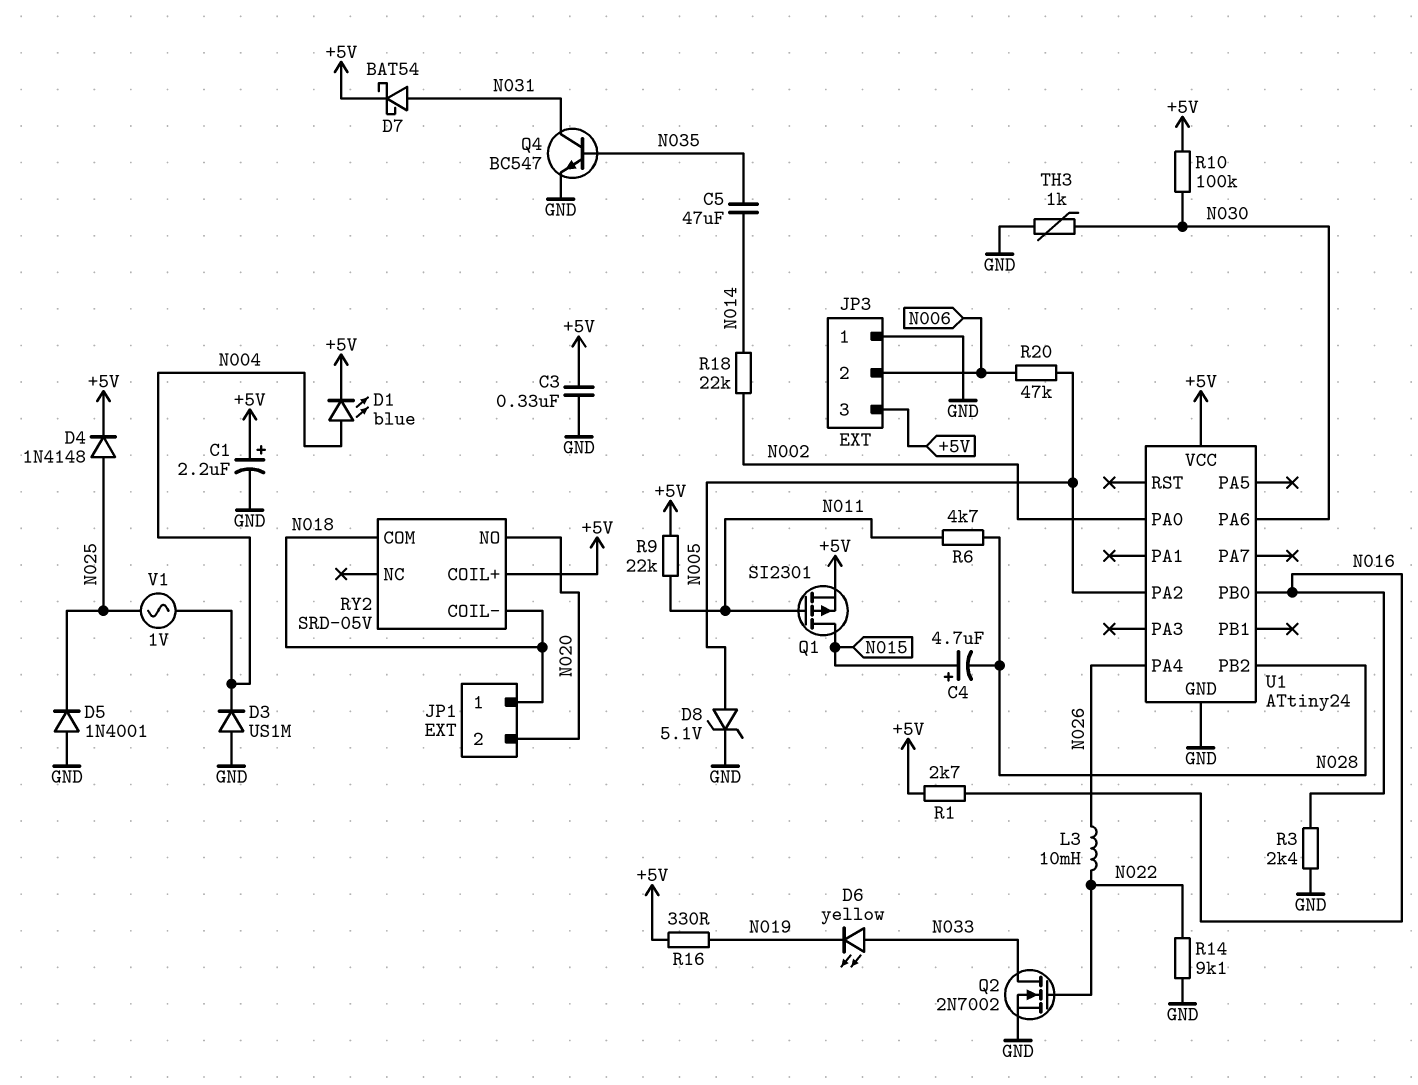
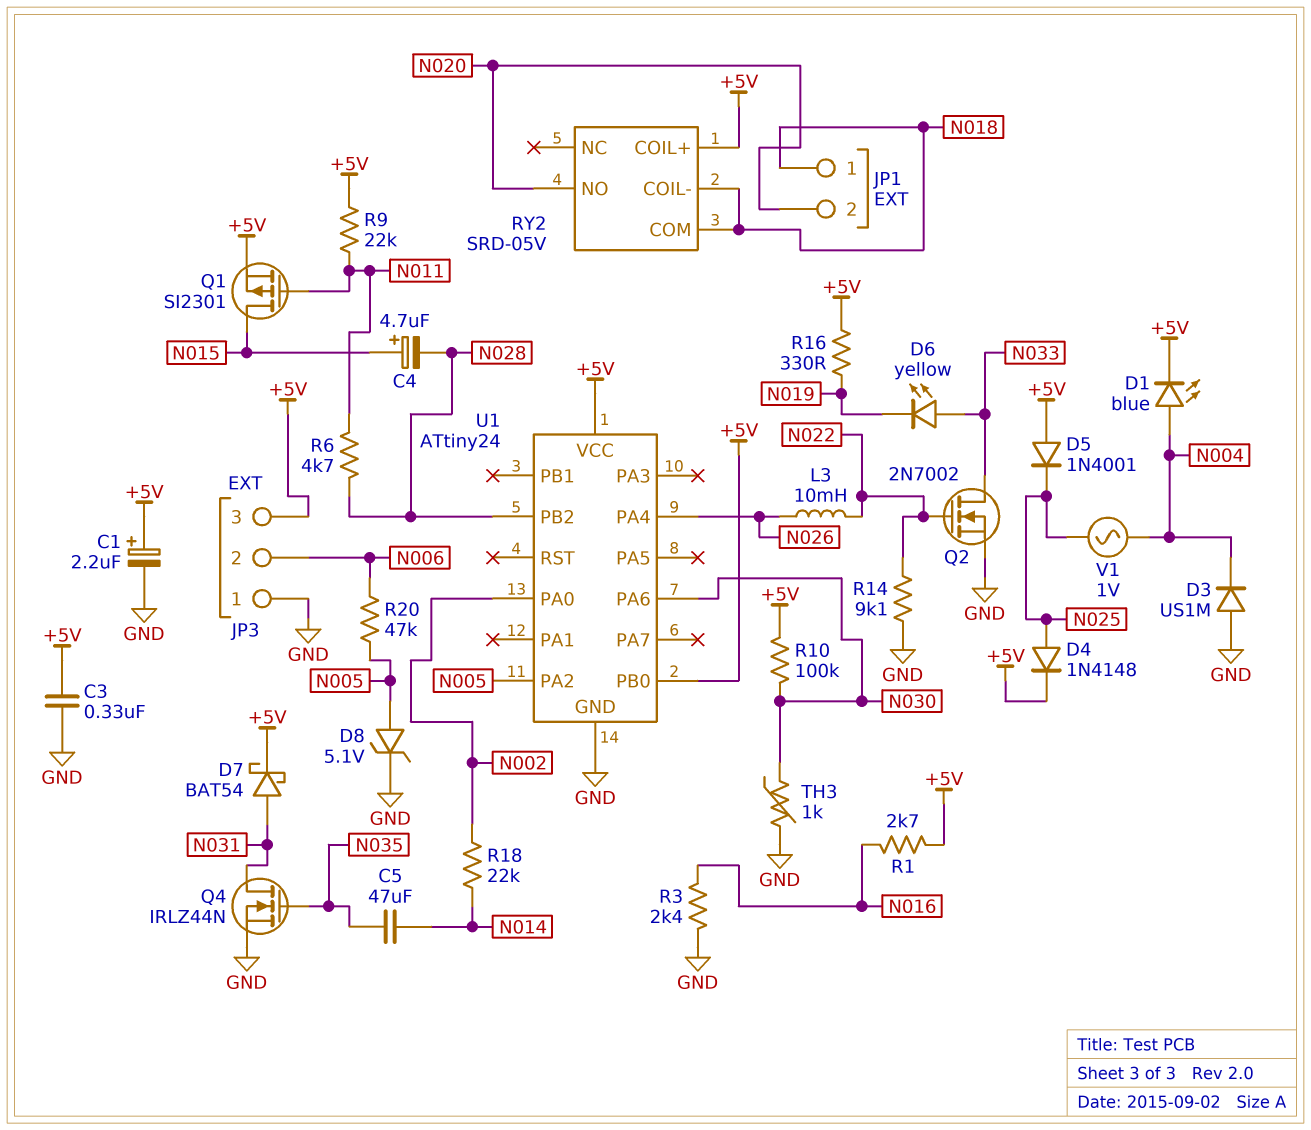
D5: diode 1N4001 (A GND, K N025) -> diode 1N4001 (A +5V, K N025)
Q4: NPN BC547 (B N035, C N031, E GND) -> NMOS IRLZ44N (G N035, D N031, S GND)
U1 pin PB0: N016 -> +5V

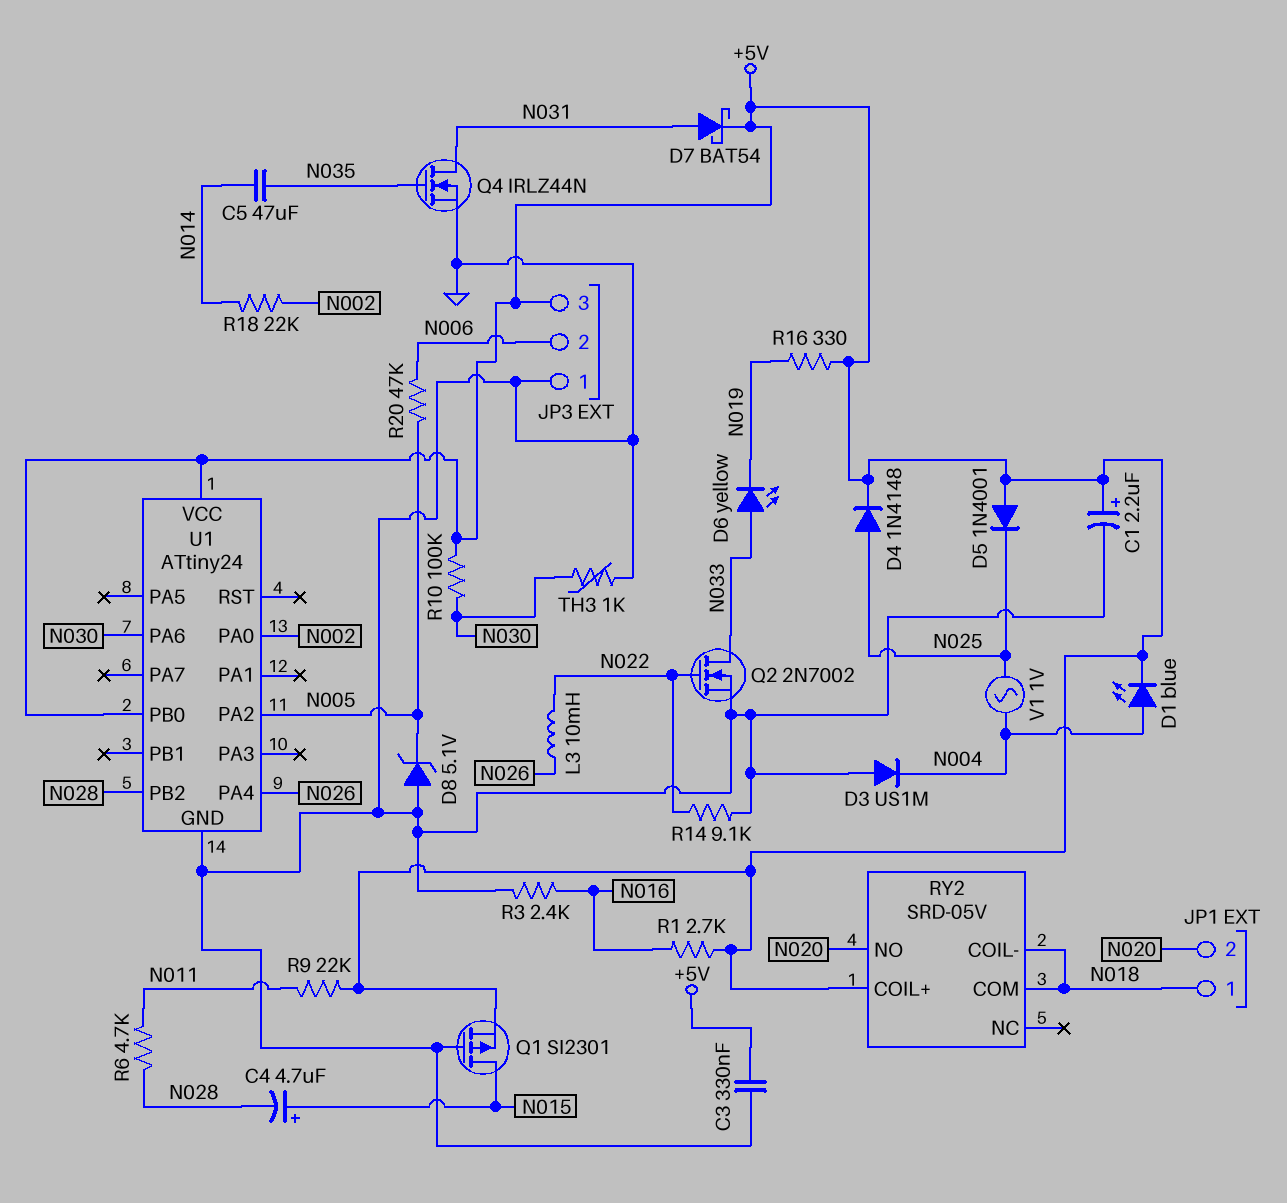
D8: zener 5.1V (A N005, K GND) -> zener 5.1V (A GND, K N005)
Q1: PMOS SI2301 (G N011, D N015, S +5V) -> PMOS SI2301 (G GND, D N015, S +5V)

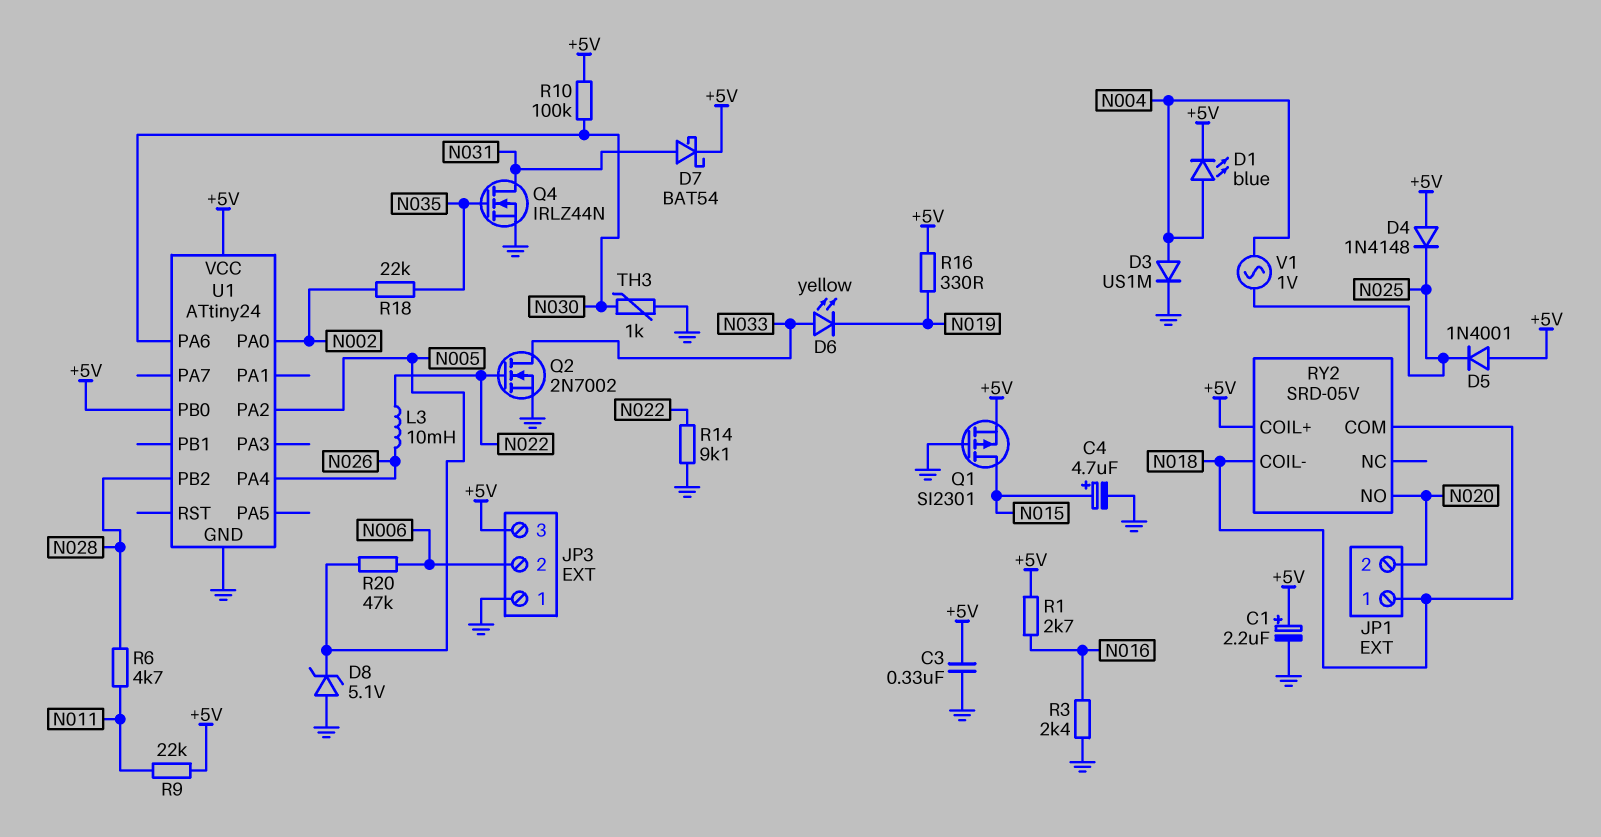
C4: 4.7uF (plus N015, minus N028) -> 4.7uF (plus N015, minus GND)
C5: 47uF (N014, N035) -> none
D3: diode US1M (A GND, K N004) -> diode US1M (A N004, K GND)
D4: diode 1N4148 (A N025, K +5V) -> diode 1N4148 (A +5V, K N025)
R18: 22k (N002, N014) -> 22k (N002, N035)

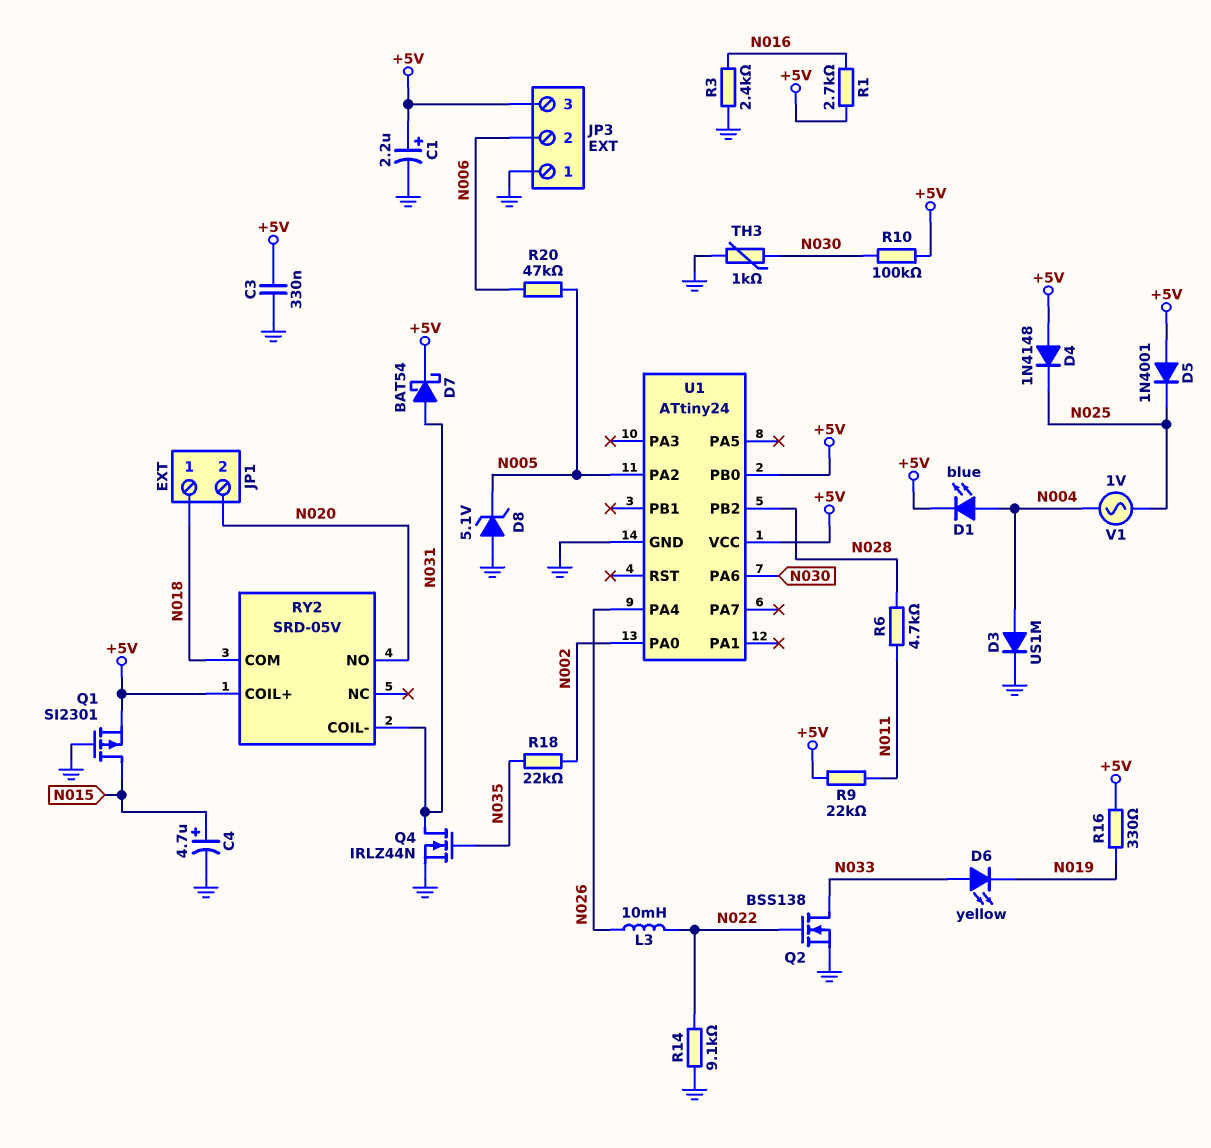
Q2: NMOS 2N7002 (G N022, D N033, S GND) -> NMOS BSS138 (G N022, D N033, S GND)
RY2 pin COIL-: N018 -> N031

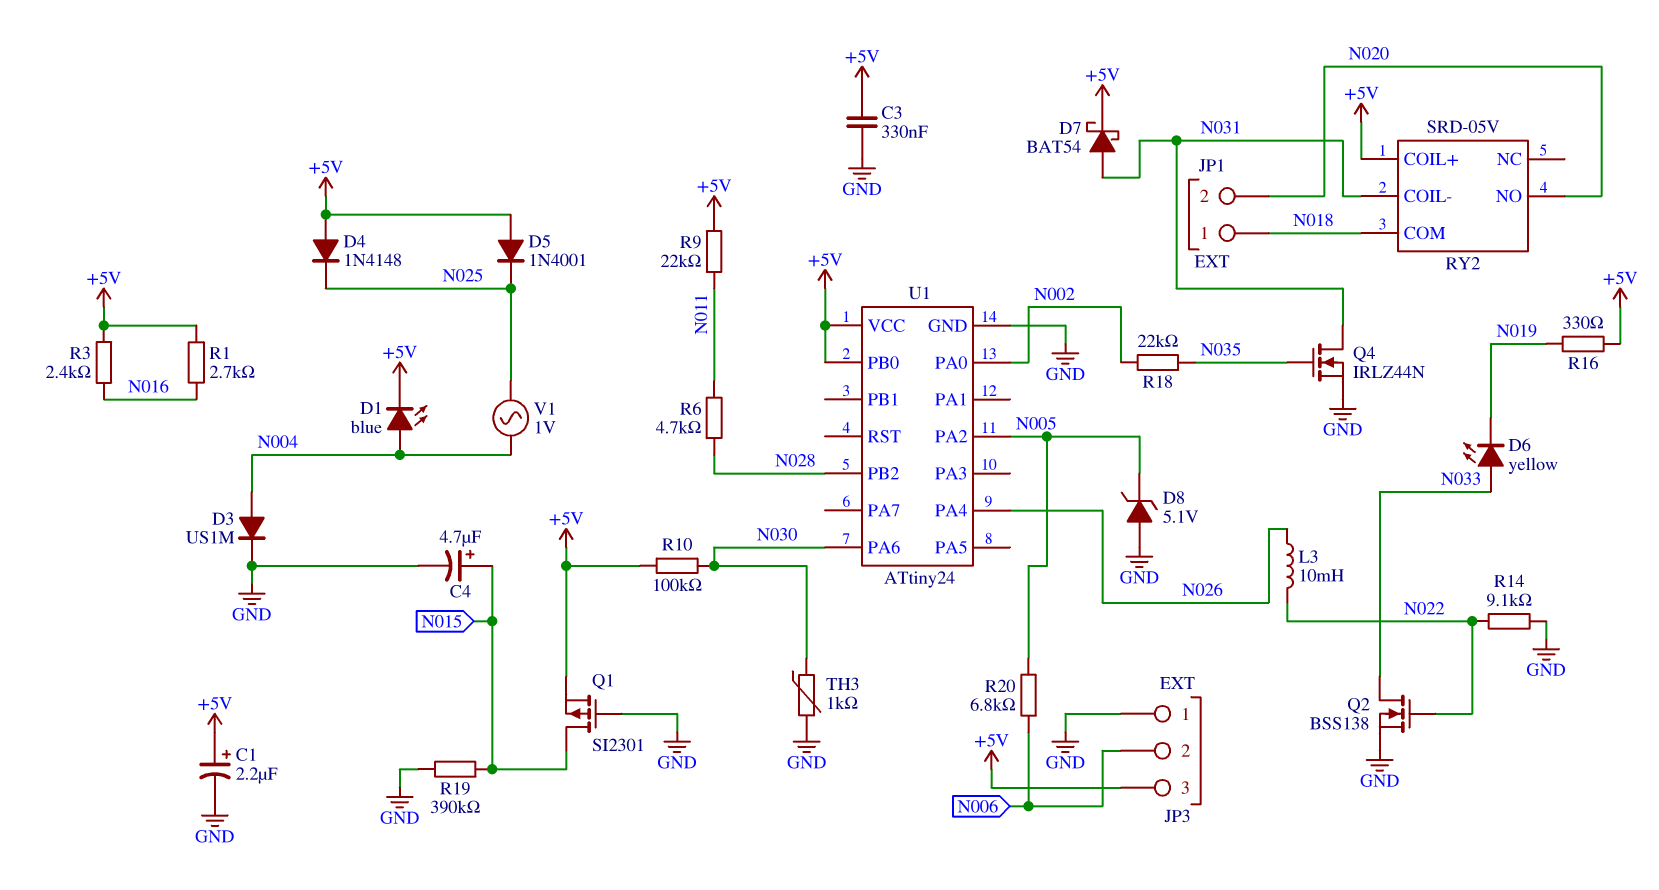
R3: 2.4k (GND, N016) -> 2.4k (+5V, N016)
R19: none -> 390k (GND, N015)
R20: 47k (N005, N006) -> 6.8k (N005, N006)

